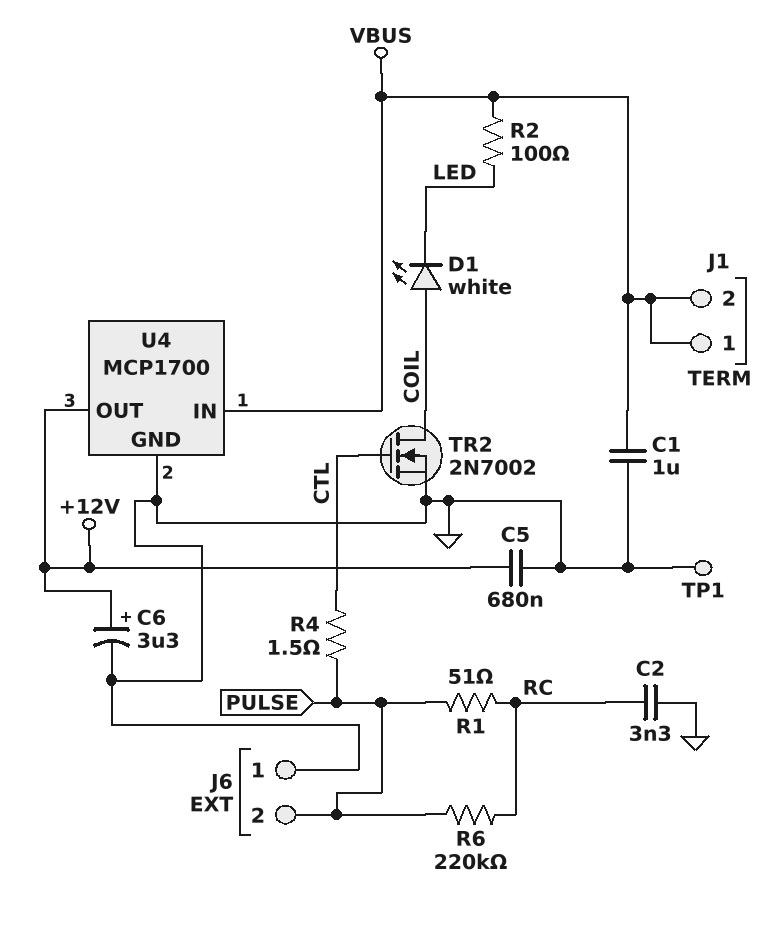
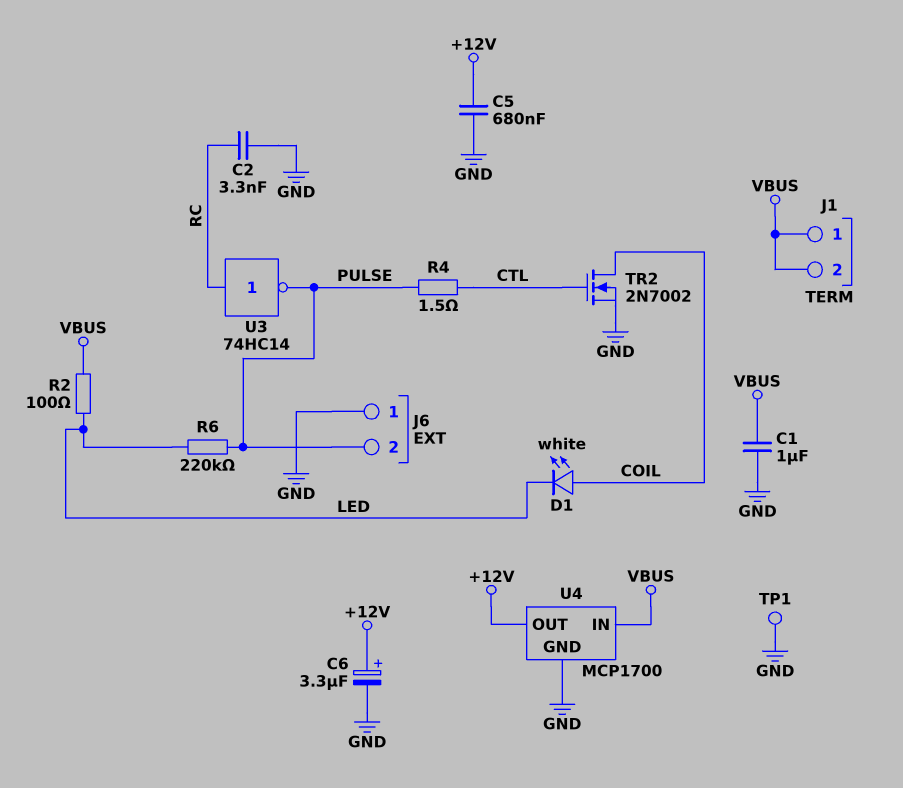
R1: 51 (PULSE, RC) -> none
R6: 220k (PULSE, RC) -> 220k (LED, PULSE)
U3: none -> NOT 74HC14 (in RC, out PULSE)

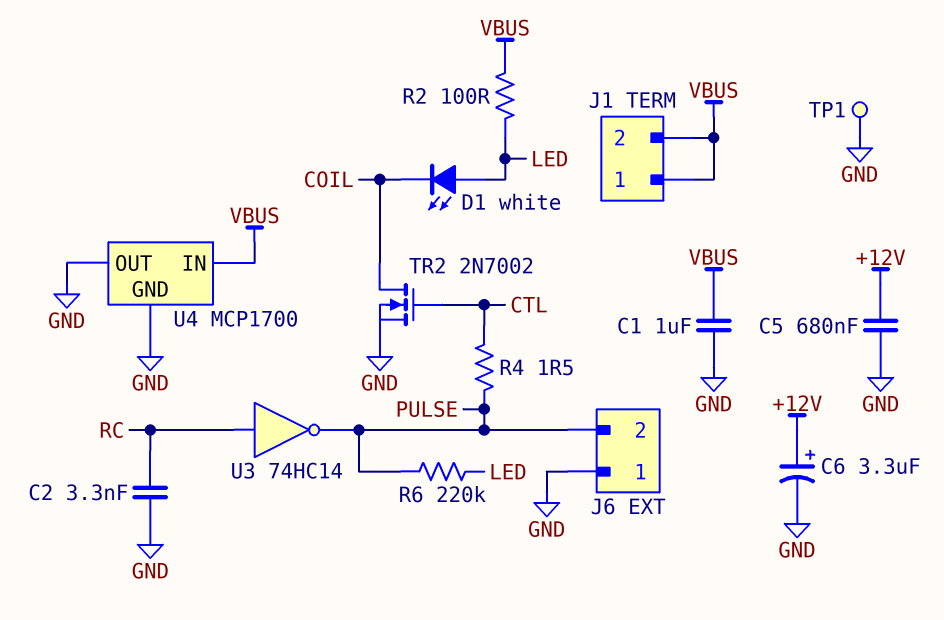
D1: LED white (A COIL, K LED) -> LED white (A LED, K COIL)
U4 pin OUT: +12V -> GND

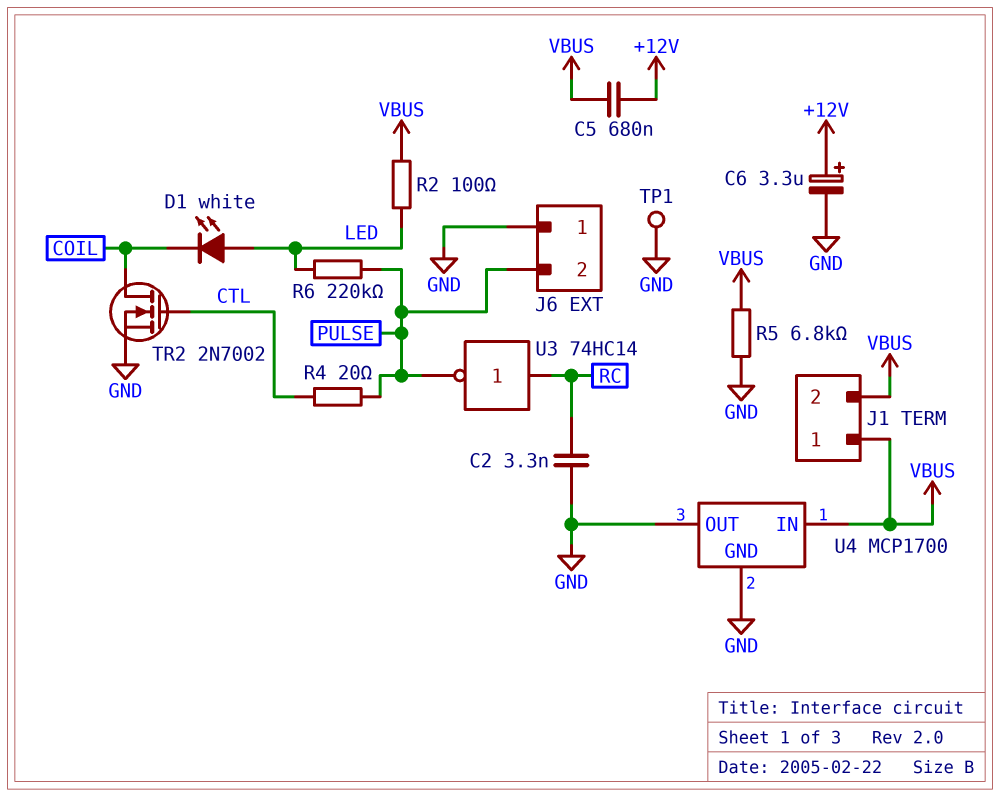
C1: 1uF (GND, VBUS) -> none
C5: 680nF (+12V, GND) -> 680nF (+12V, VBUS)
R4: 1.5 (CTL, PULSE) -> 20 (CTL, PULSE)
R5: none -> 6.8k (GND, VBUS)

